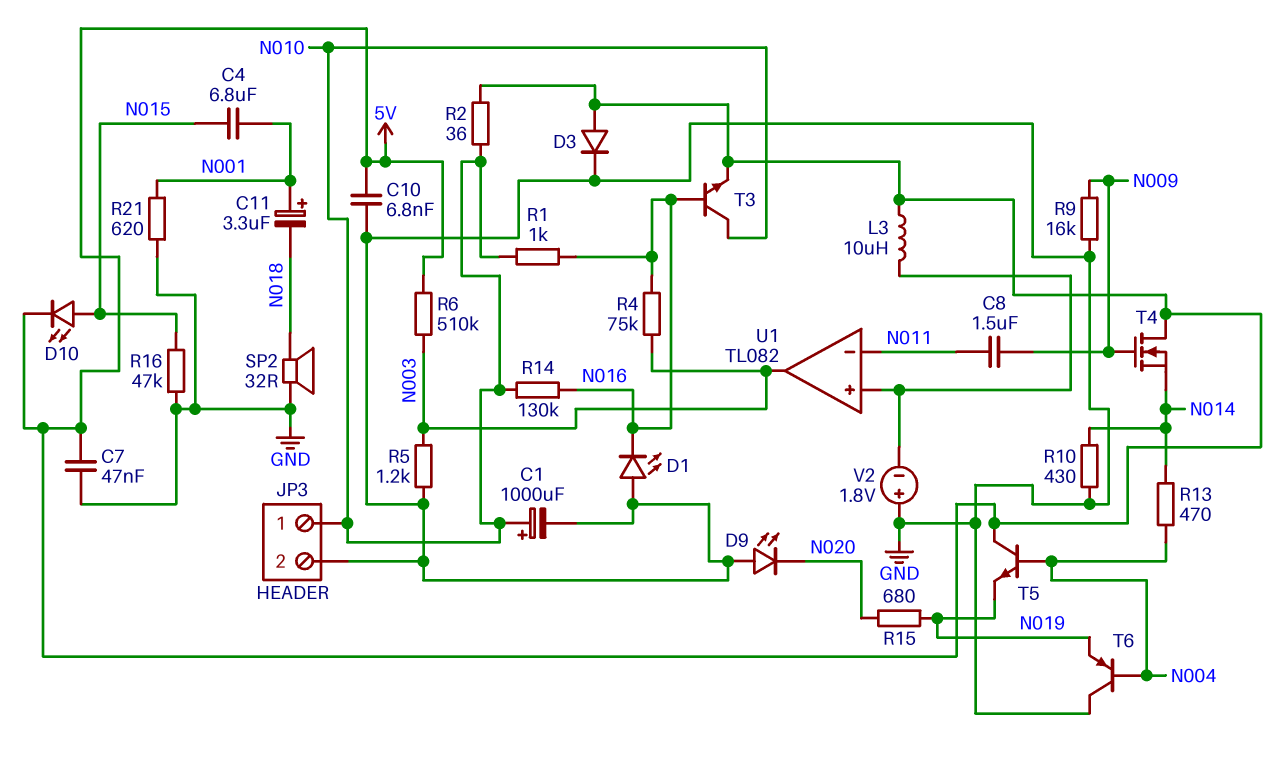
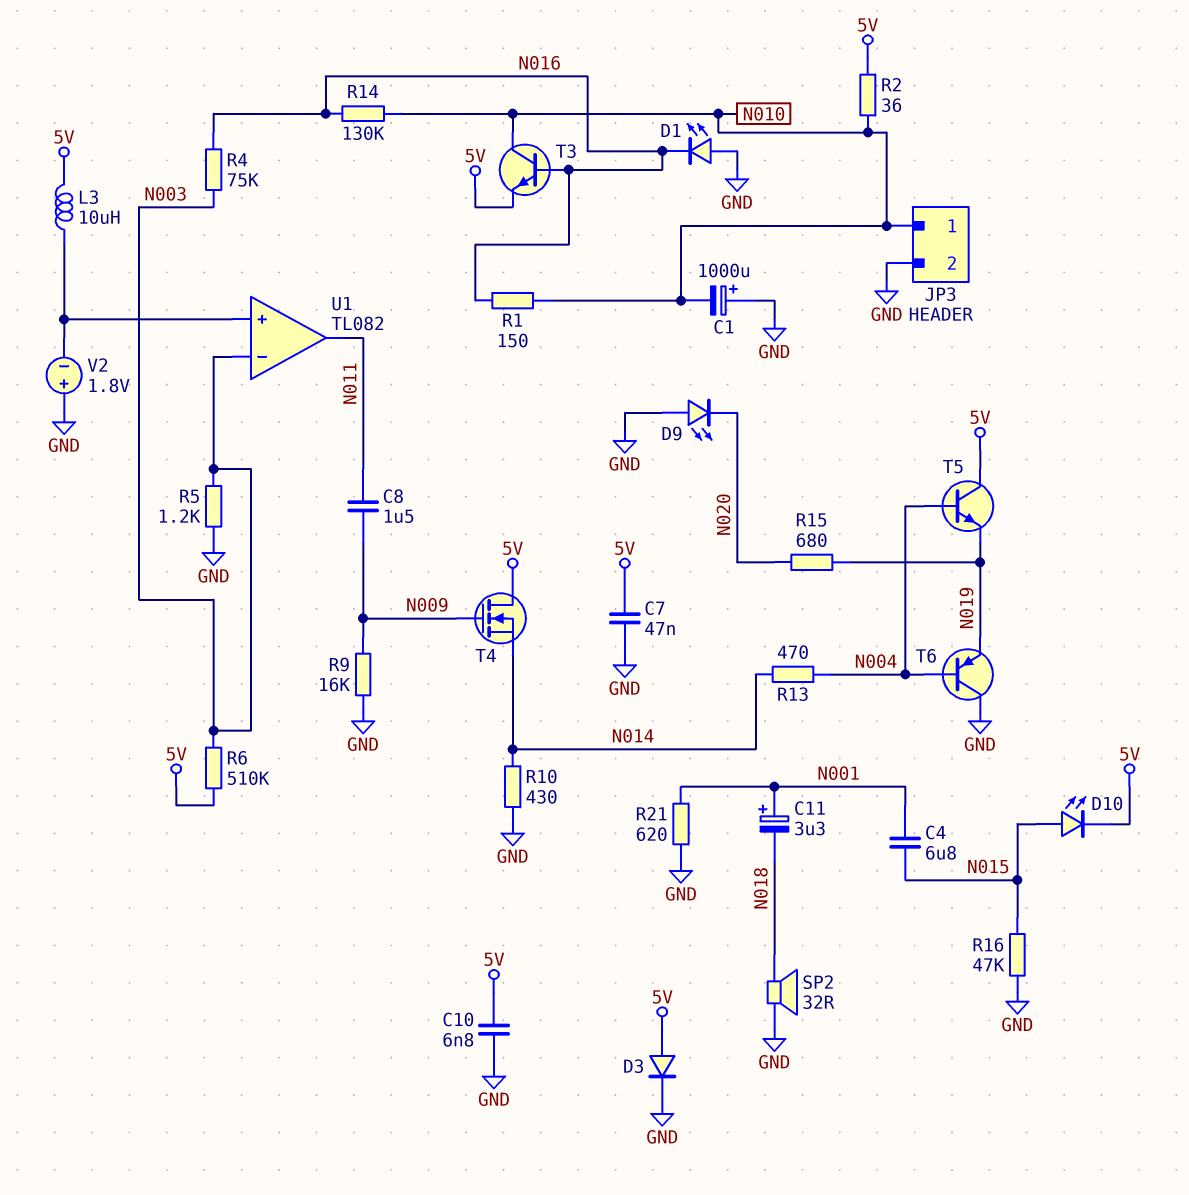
C1: 1000uF (plus N010, minus GND) -> 1000uF (plus GND, minus N010)
R1: 1k (N010, N016) -> 150 (N010, N016)
U1 pin in-: N011 -> N003
U1 pin out: N003 -> N011

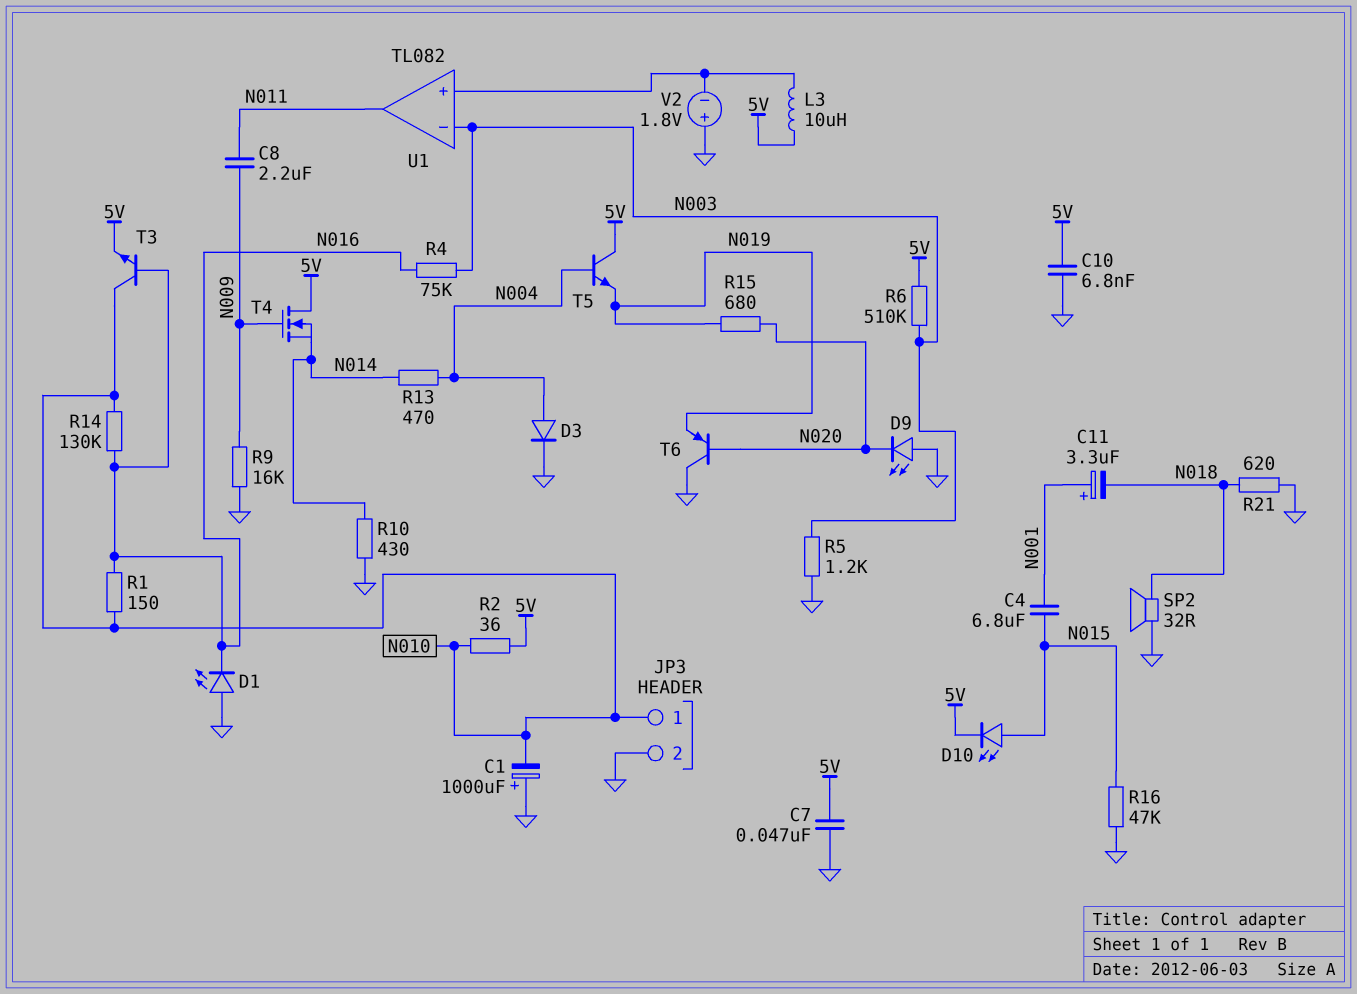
C8: 1.5uF (N009, N011) -> 2.2uF (N009, N011)
D3: diode (A 5V, K GND) -> diode (A N004, K GND)
R21: 620 (GND, N001) -> 620 (GND, N018)
T6: PNP (B N004, C GND, E N019) -> PNP (B N020, C GND, E N019)

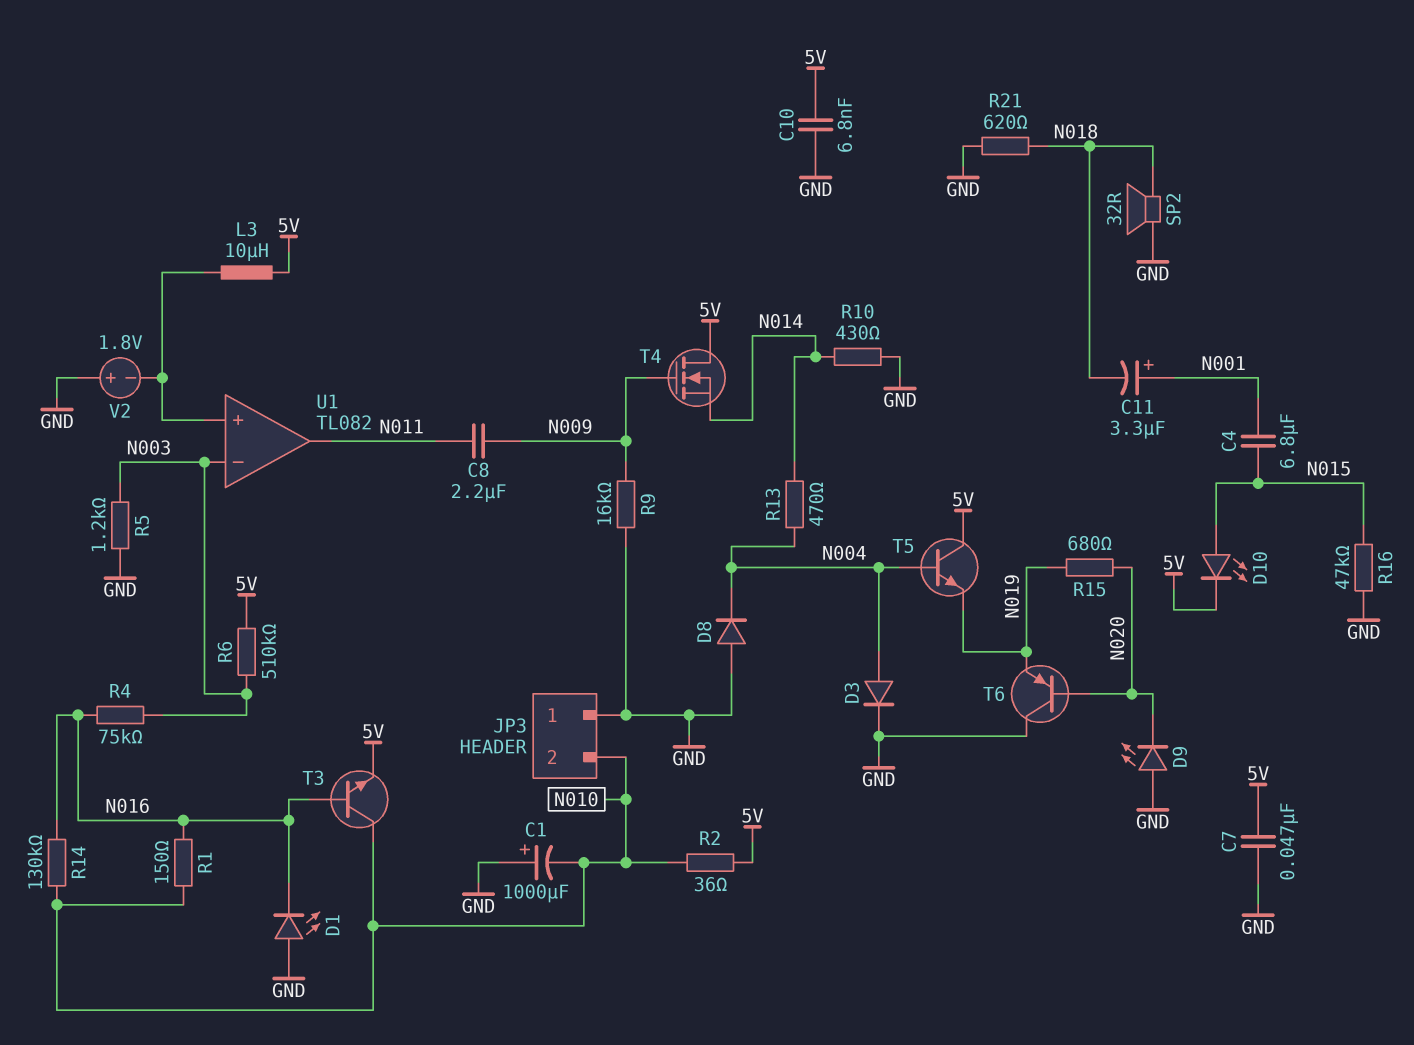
D8: none -> diode (A GND, K N004)
JP3 pin 1: N010 -> GND
JP3 pin 2: GND -> N010

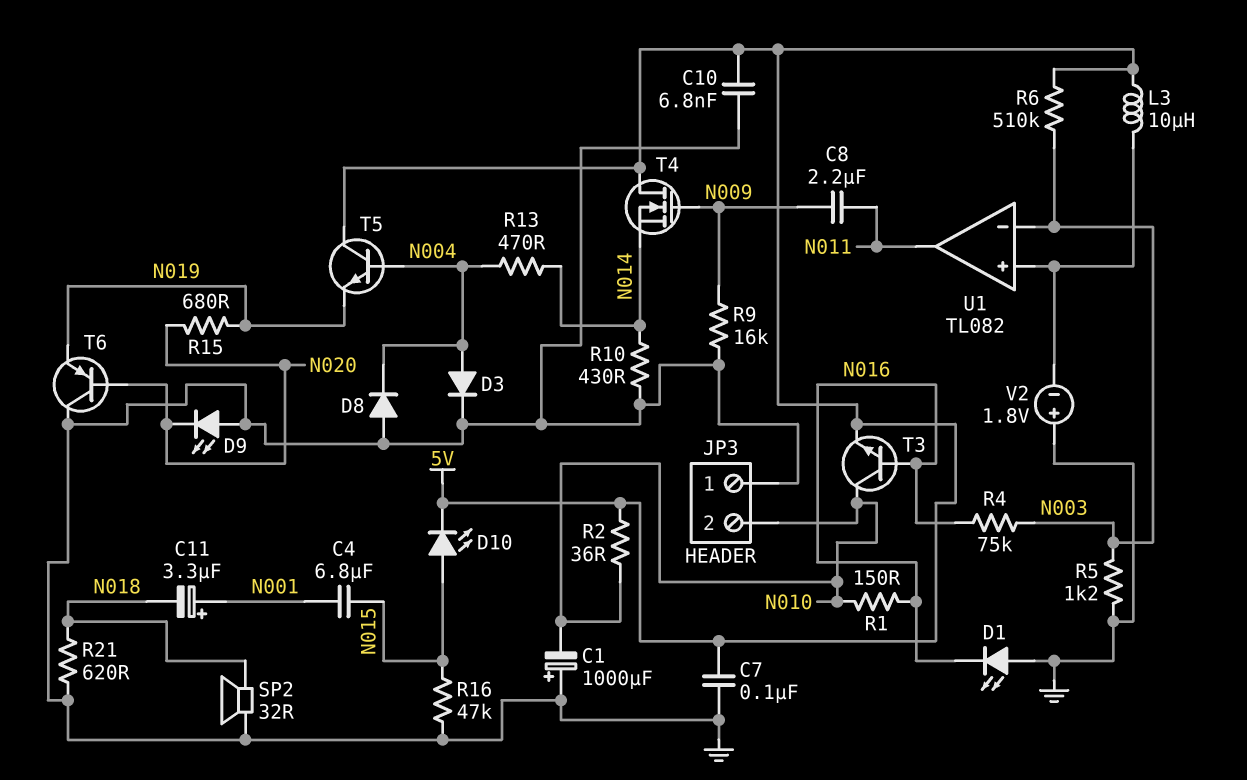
C7: 47nF (5V, GND) -> 100nF (5V, GND)
R14: 130k (N010, N016) -> none

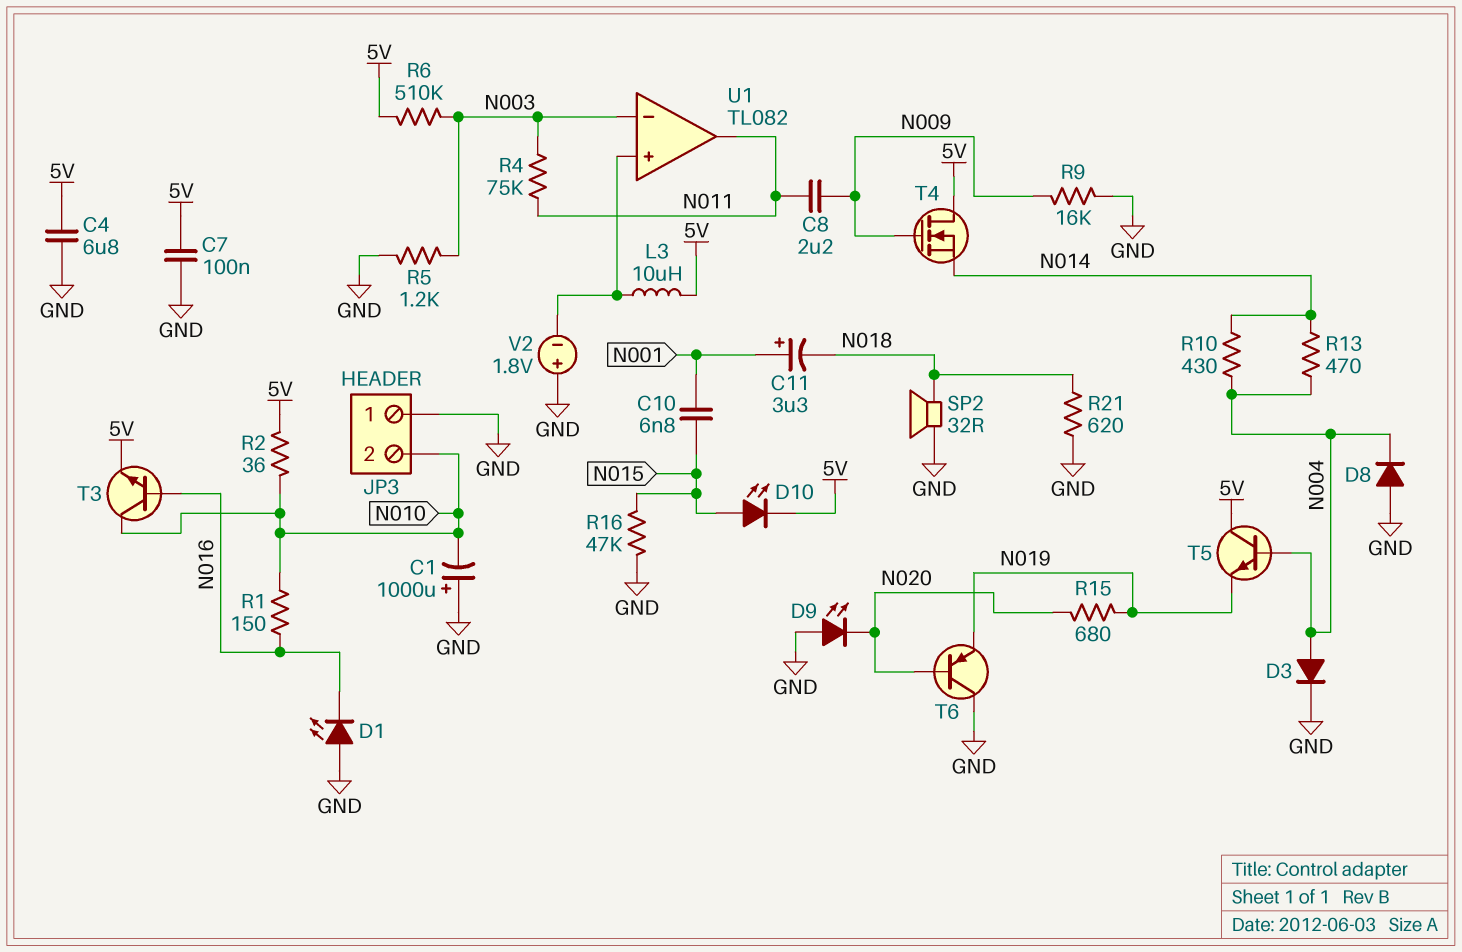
C4: 6.8uF (N001, N015) -> 6.8uF (5V, GND)
C10: 6.8nF (5V, GND) -> 6.8nF (N001, N015)
R4: 75k (N003, N016) -> 75k (N003, N011)
R10: 430 (GND, N014) -> 430 (N004, N014)

